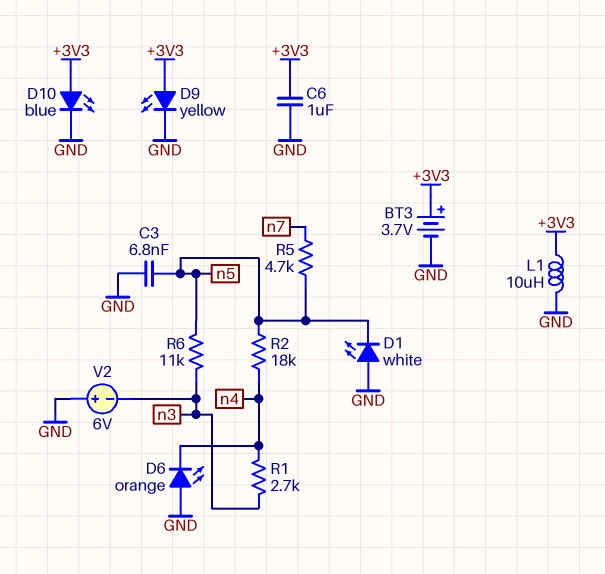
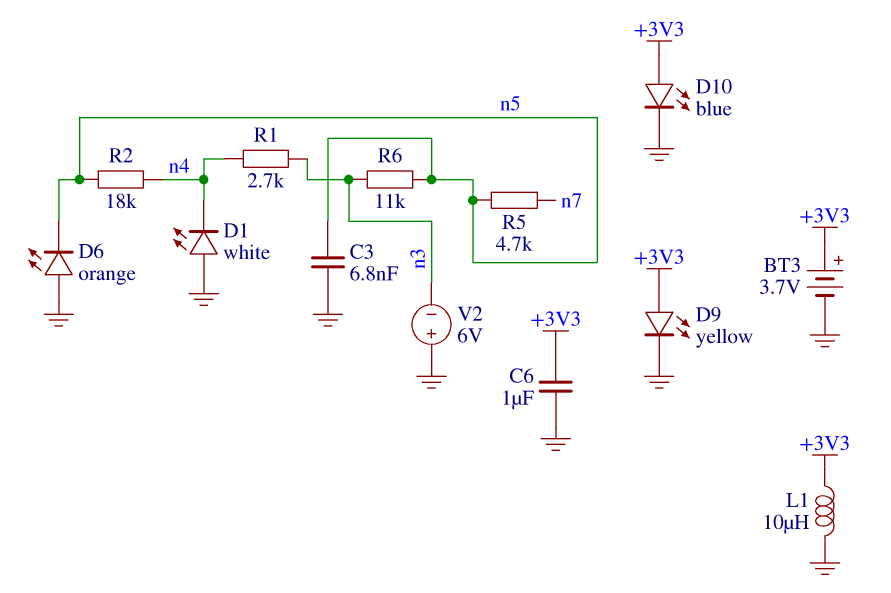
D1: LED white (A GND, K n5) -> LED white (A GND, K n4)
D6: LED orange (A GND, K n4) -> LED orange (A GND, K n5)

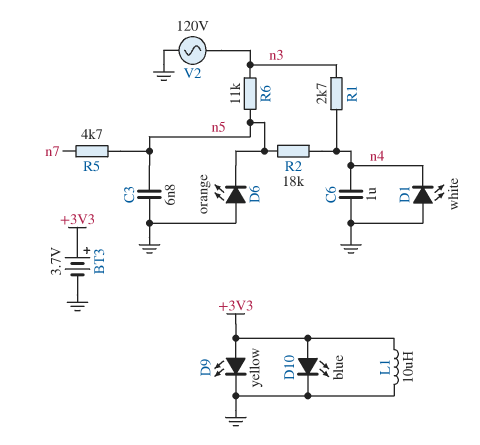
C6: 1uF (+3V3, GND) -> 1uF (GND, n4)
V2: 6V (plus GND, minus n3) -> AC 120V (GND, n3)

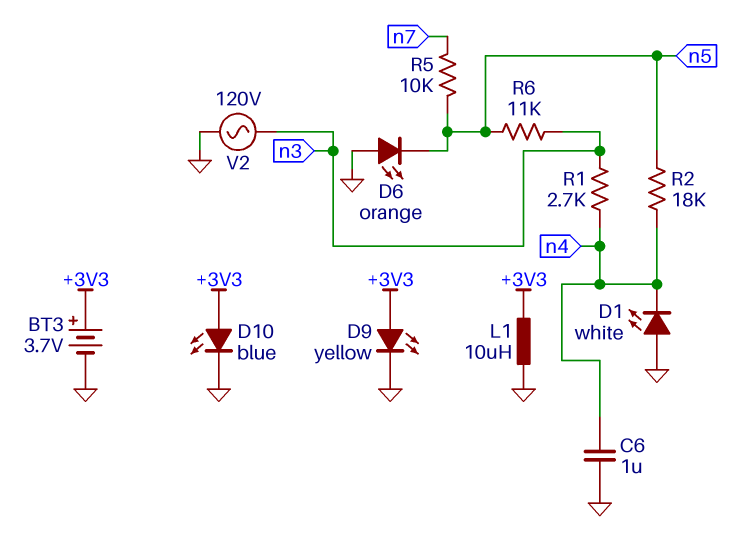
C3: 6.8nF (GND, n5) -> none
R5: 4.7k (n5, n7) -> 10k (n5, n7)

